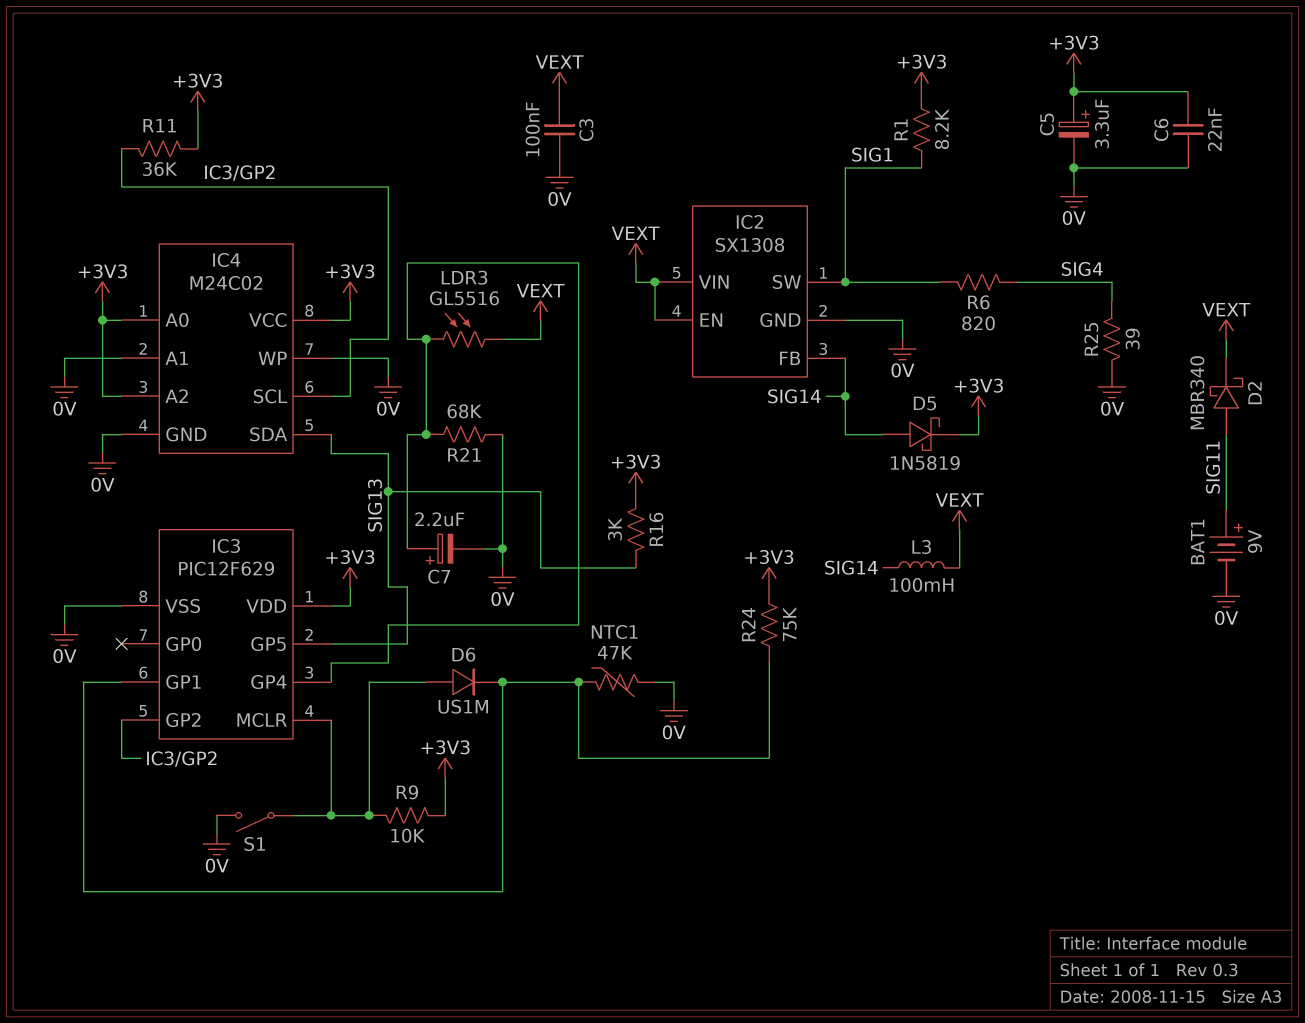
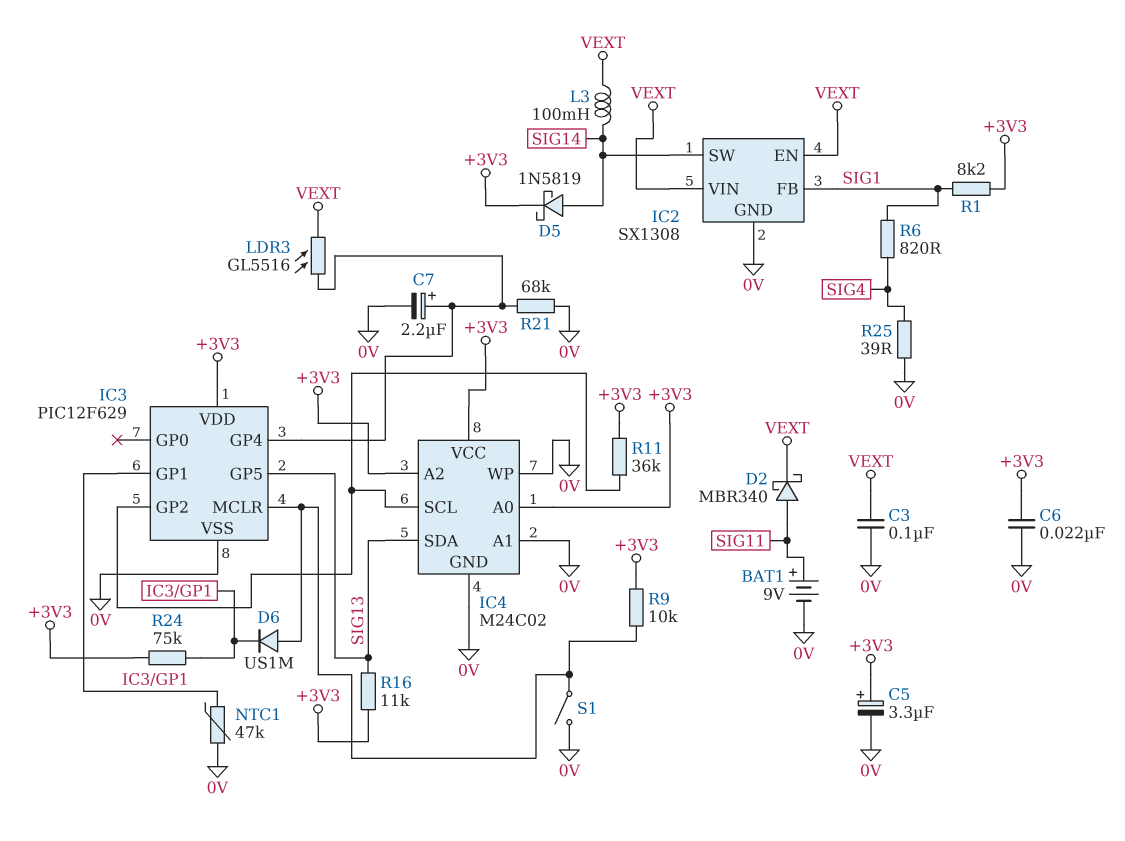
IC2 pin FB: SIG14 -> SIG1
IC2 pin SW: SIG1 -> SIG14
R16: 3k (+3V3, SIG13) -> 11k (+3V3, SIG13)

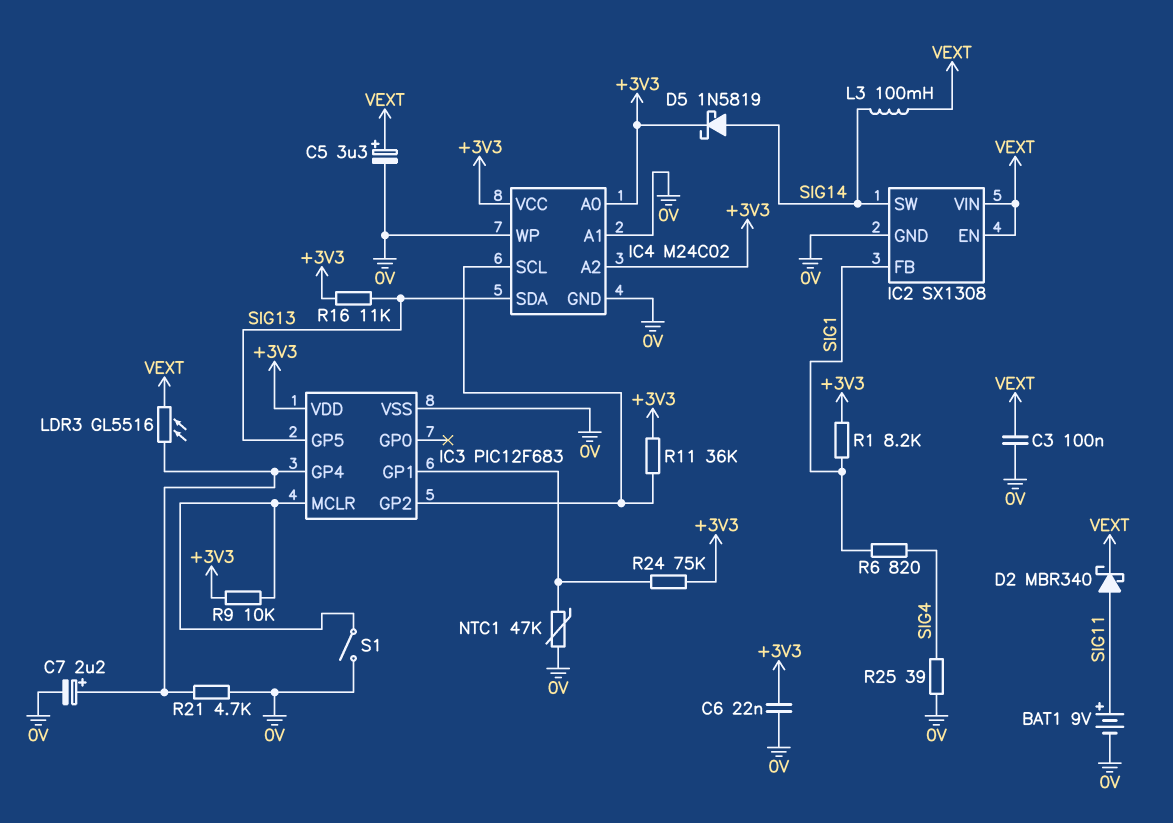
C5: 3.3uF (plus +3V3, minus 0V) -> 3.3uF (plus VEXT, minus 0V)
D6: diode US1M (A IC3/MCLR, K IC3/GP1) -> none
IC3: PIC12F629 -> PIC12F683
R21: 68k (0V, IC3/GP4) -> 4.7k (0V, IC3/GP4)

